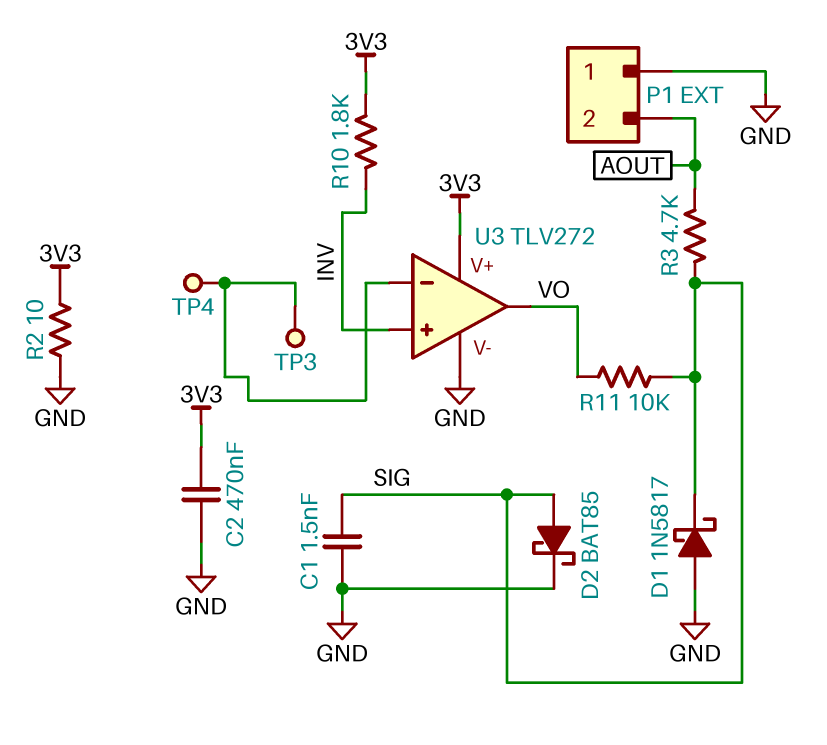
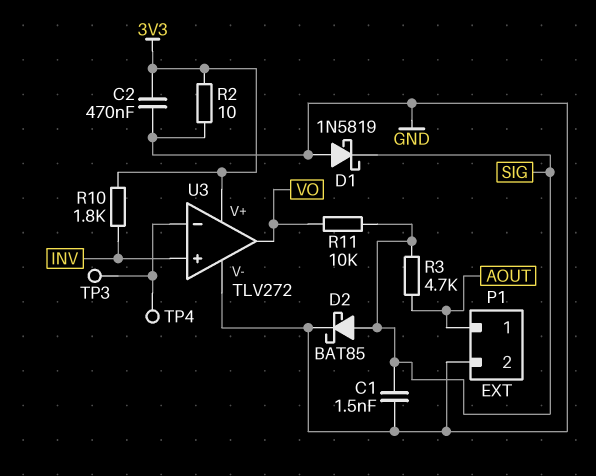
D1: schottky 1N5817 (A GND, K SIG) -> schottky 1N5819 (A GND, K SIG)
P1 pin 1: GND -> AOUT
P1 pin 2: AOUT -> GND

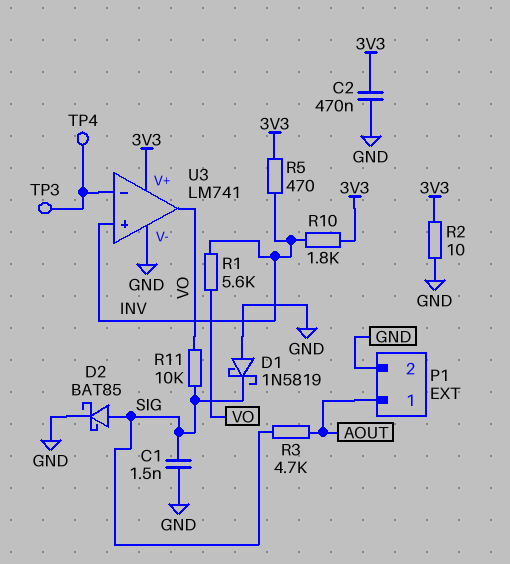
R1: none -> 5.6k (INV, VO)
R5: none -> 470 (3V3, INV)
U3: TLV272 -> LM741

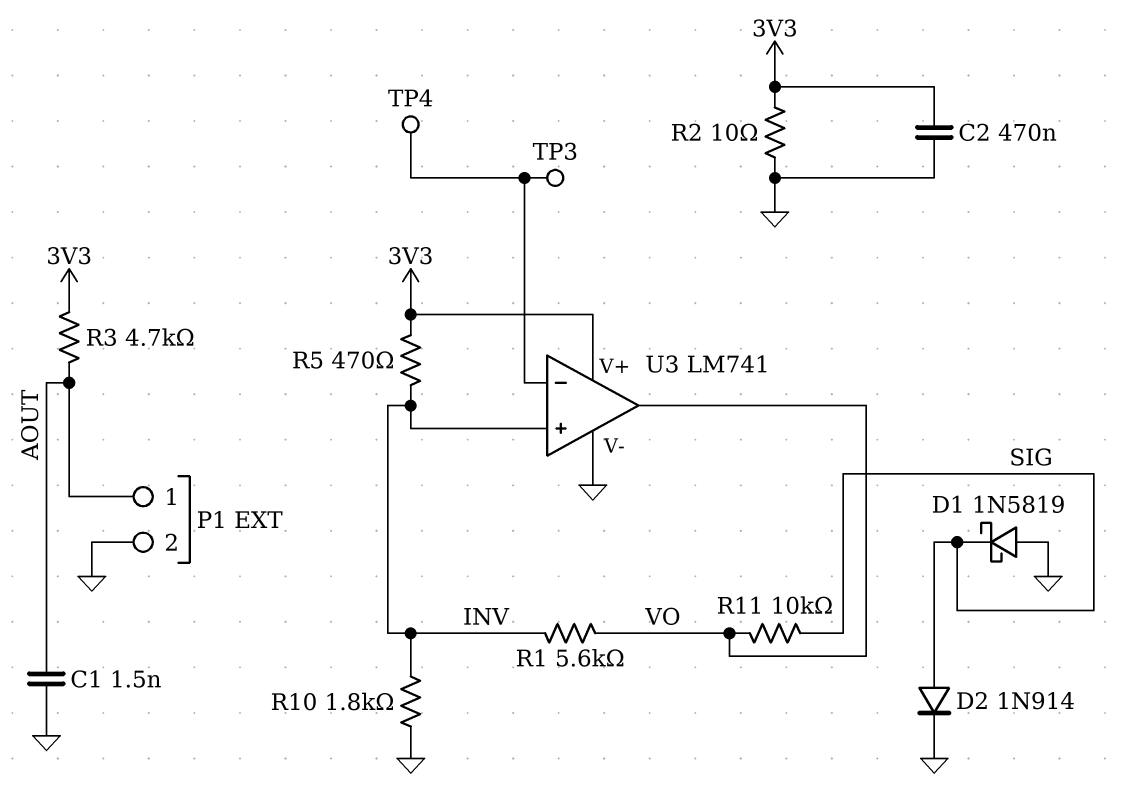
C1: 1.5nF (GND, SIG) -> 1.5nF (AOUT, GND)
D2: schottky BAT85 (A SIG, K GND) -> diode 1N914 (A SIG, K GND)
R3: 4.7k (AOUT, SIG) -> 4.7k (3V3, AOUT)
R10: 1.8k (3V3, INV) -> 1.8k (GND, INV)

